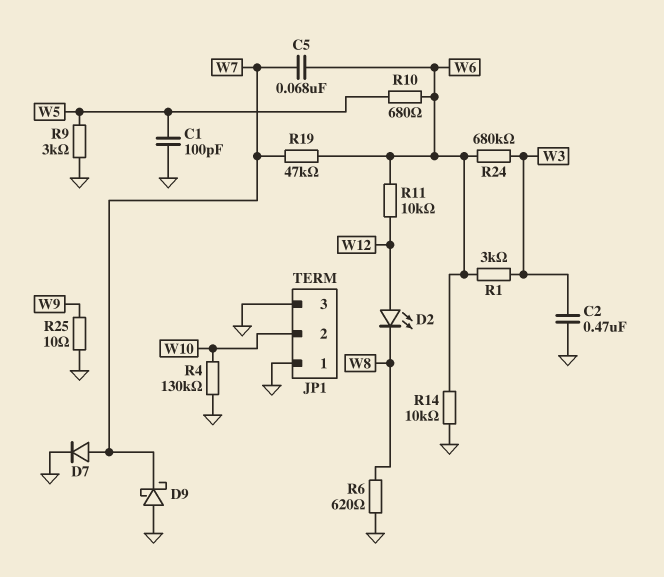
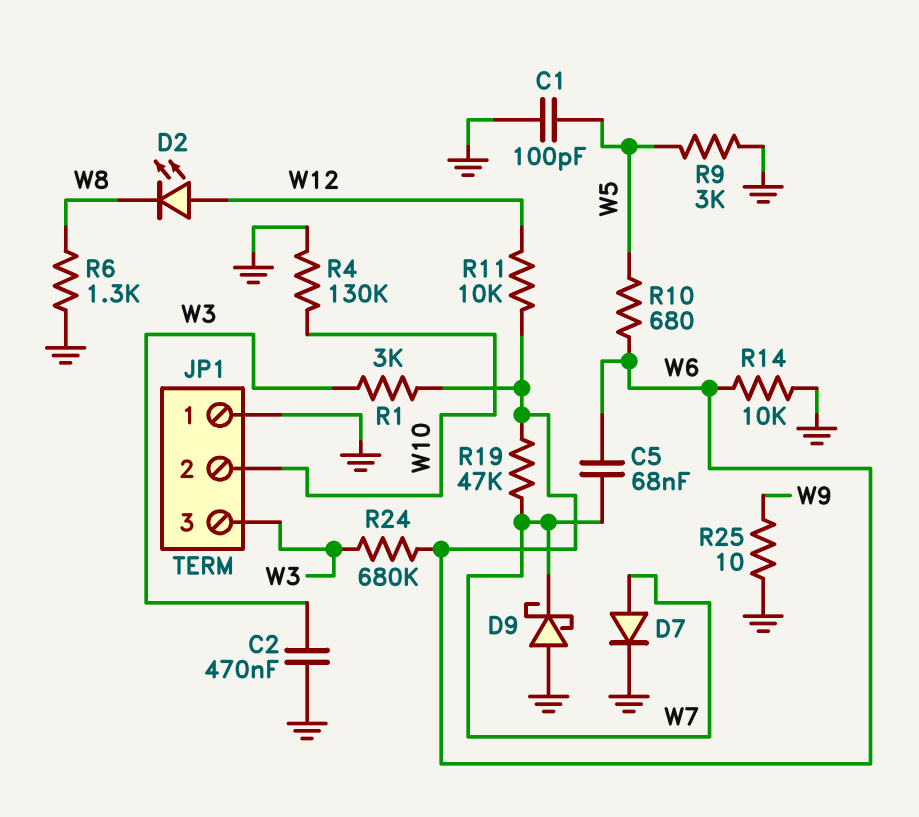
JP1 pin 3: GND -> W3
R6: 620 (GND, W8) -> 1.3k (GND, W8)

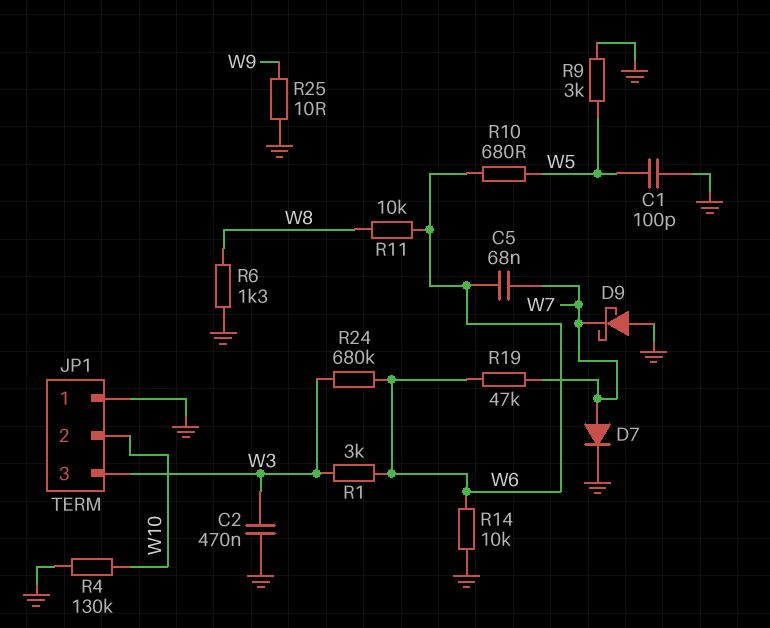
D2: LED (A W12, K W8) -> none
R11: 10k (W6, W12) -> 10k (W6, W8)

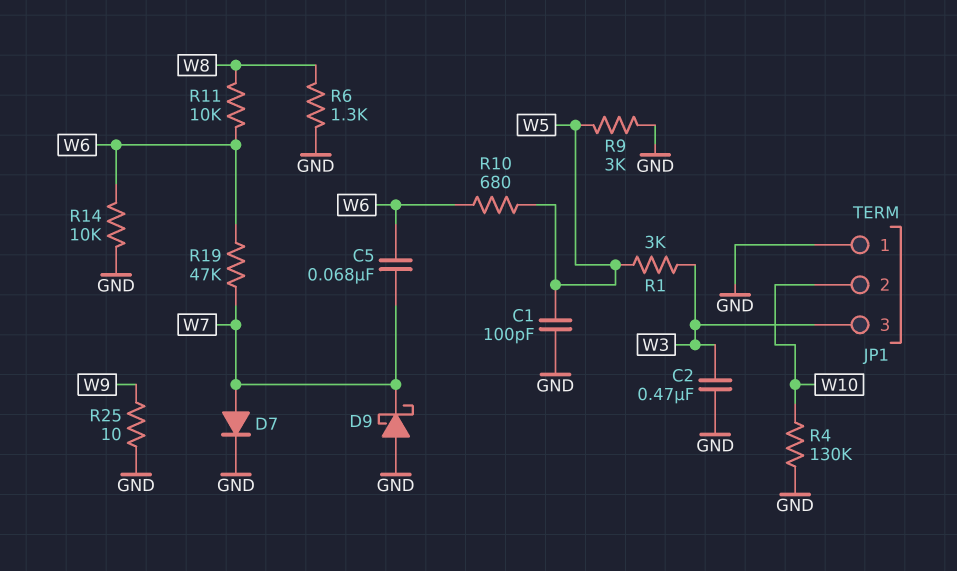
R1: 3k (W3, W6) -> 3k (W3, W5)
R24: 680k (W3, W6) -> none

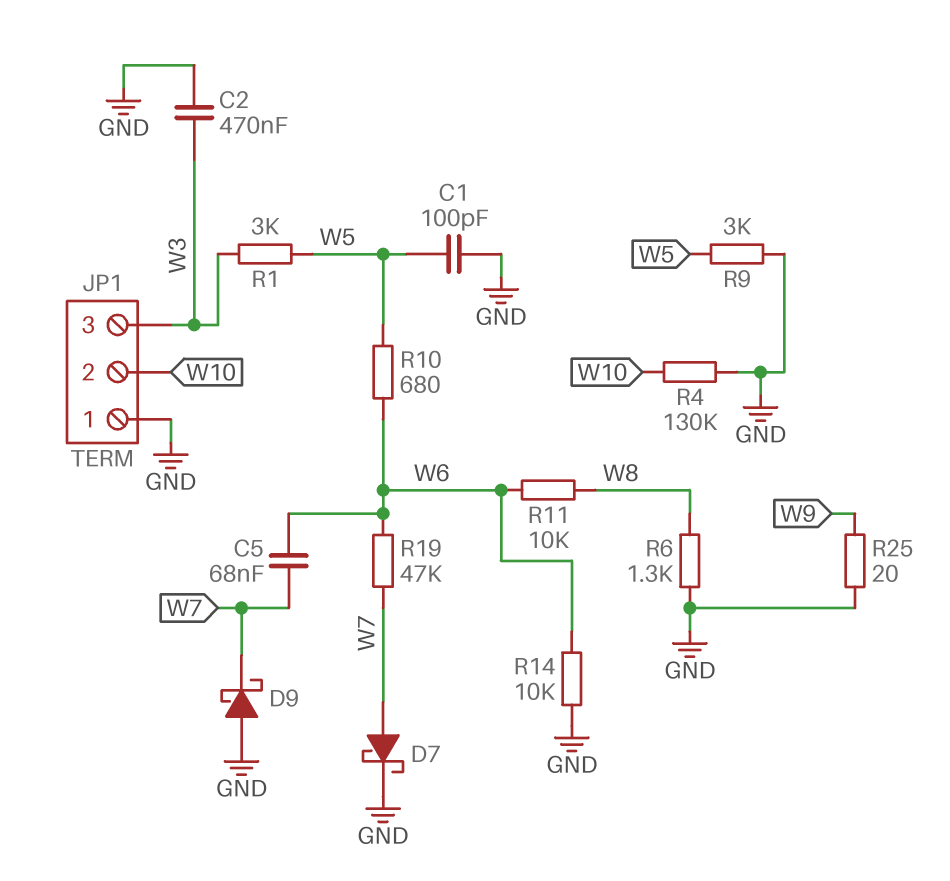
D7: diode (A W7, K GND) -> schottky (A W7, K GND)
R25: 10 (GND, W9) -> 20 (GND, W9)

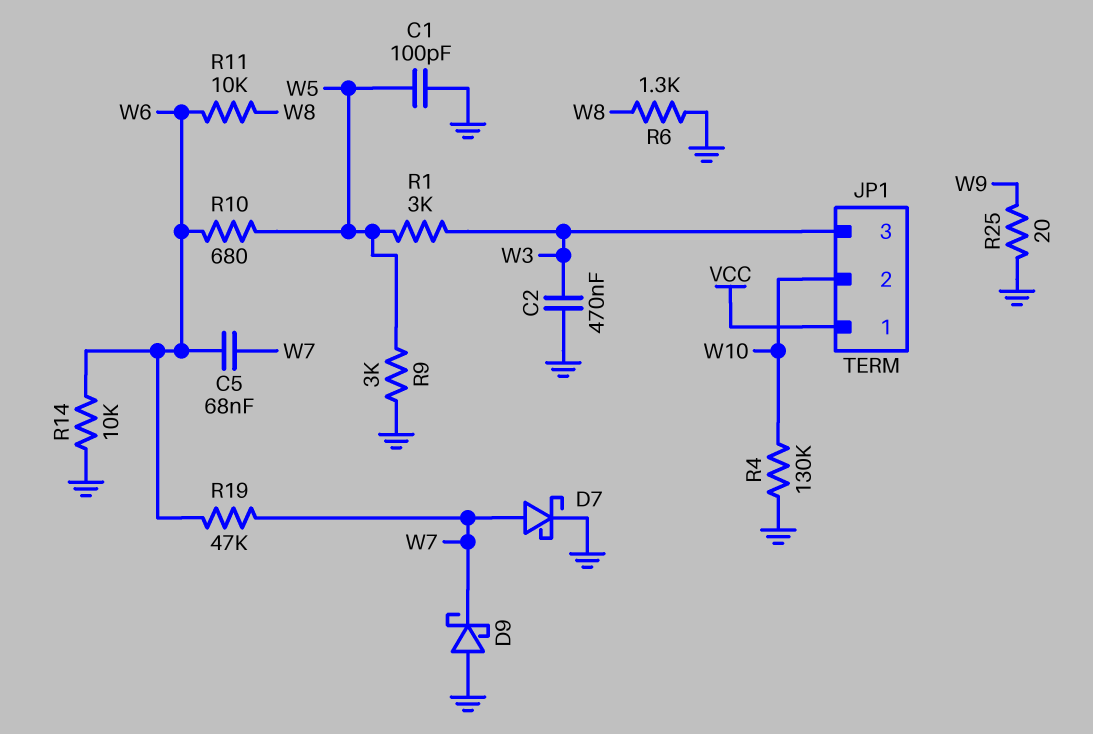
JP1 pin 1: GND -> VCC

